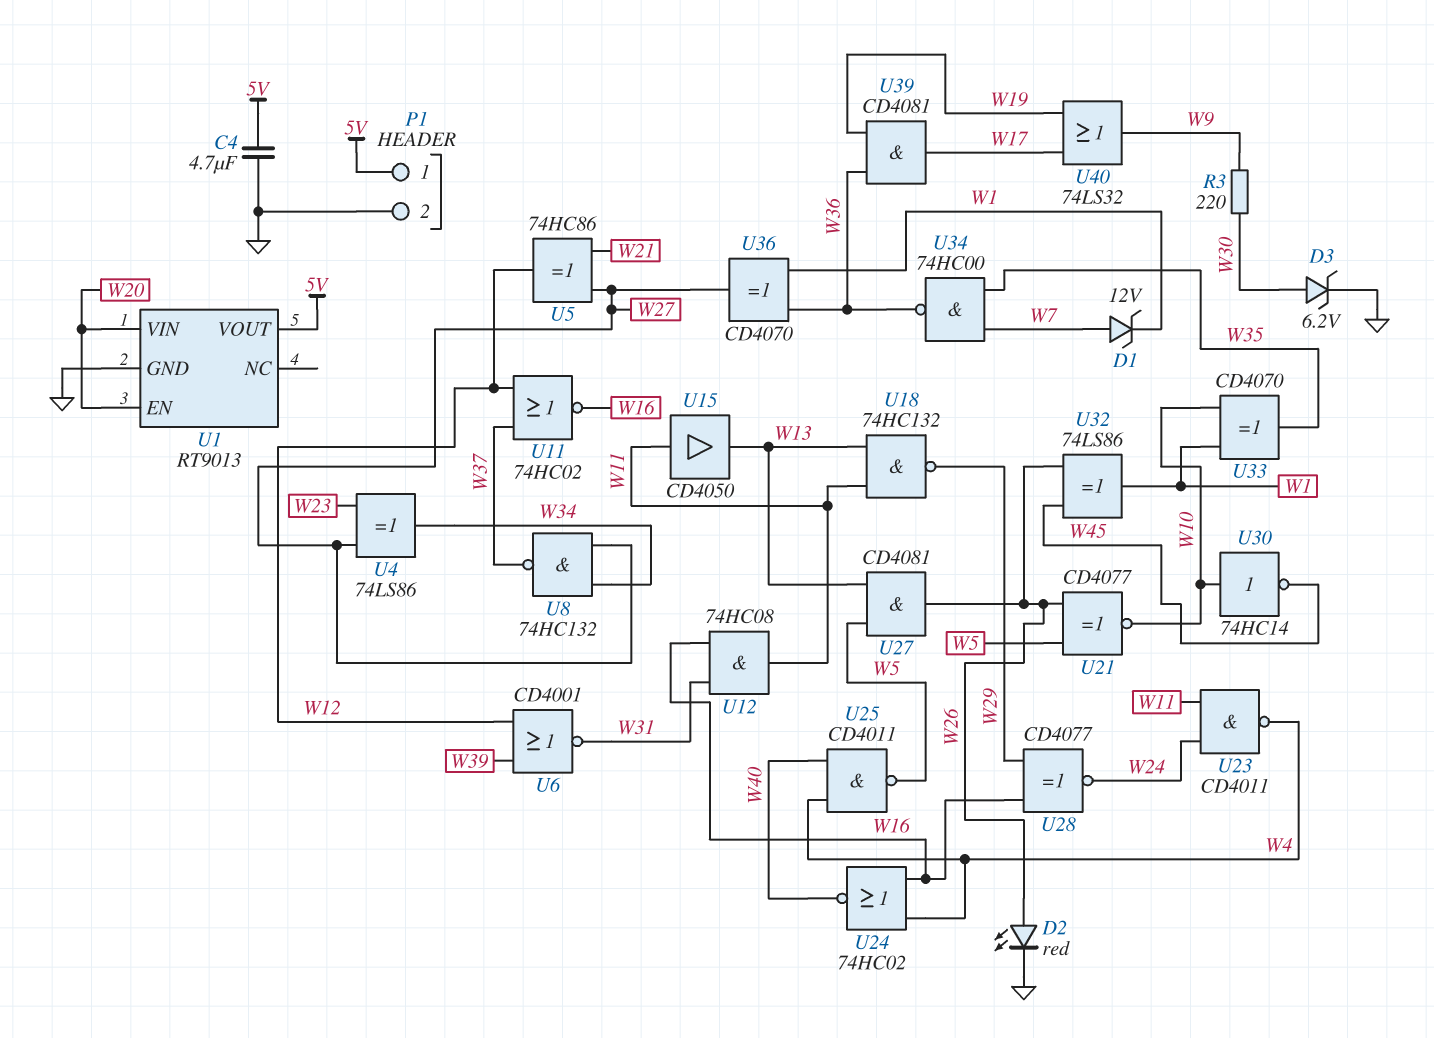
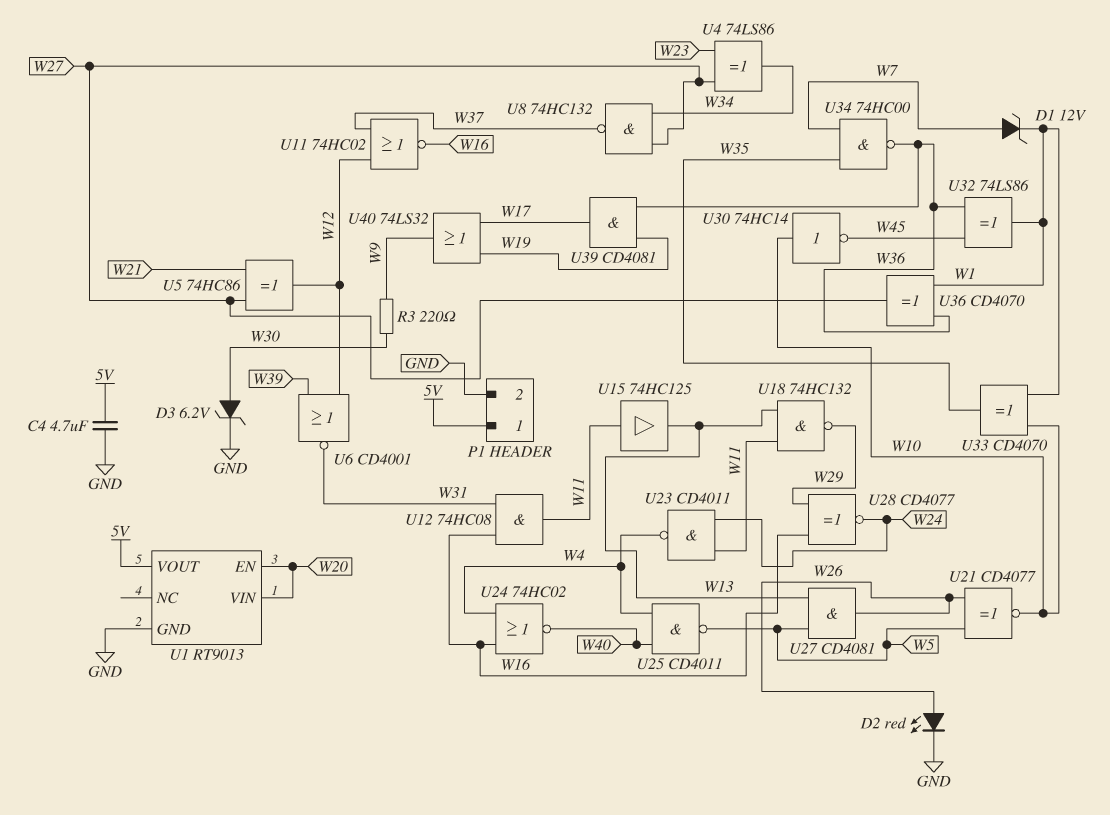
U15: buffer CD4050 (in W11, out W13) -> buffer 74HC125 (in W11, out W13)
U32: XOR 74LS86 (in W26, in W45, out W1) -> XOR 74LS86 (in W36, in W45, out W1)

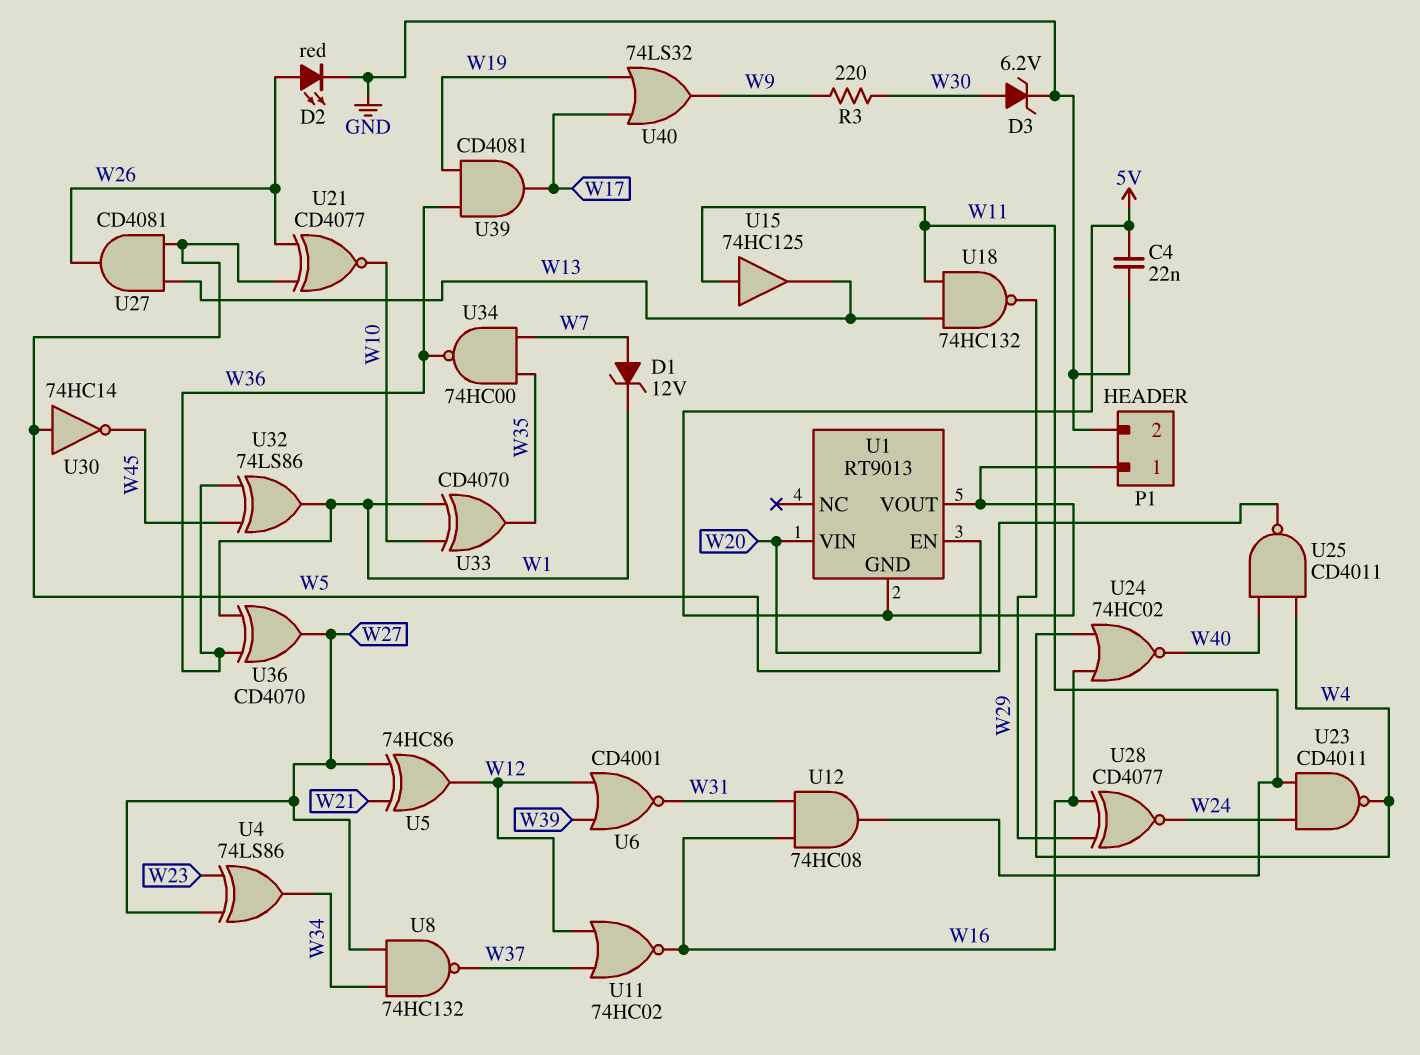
C4: 4.7uF (5V, GND) -> 22nF (5V, GND)
U1 pin GND: GND -> 5V
U30: NOT 74HC14 (in W10, out W45) -> NOT 74HC14 (in W5, out W45)

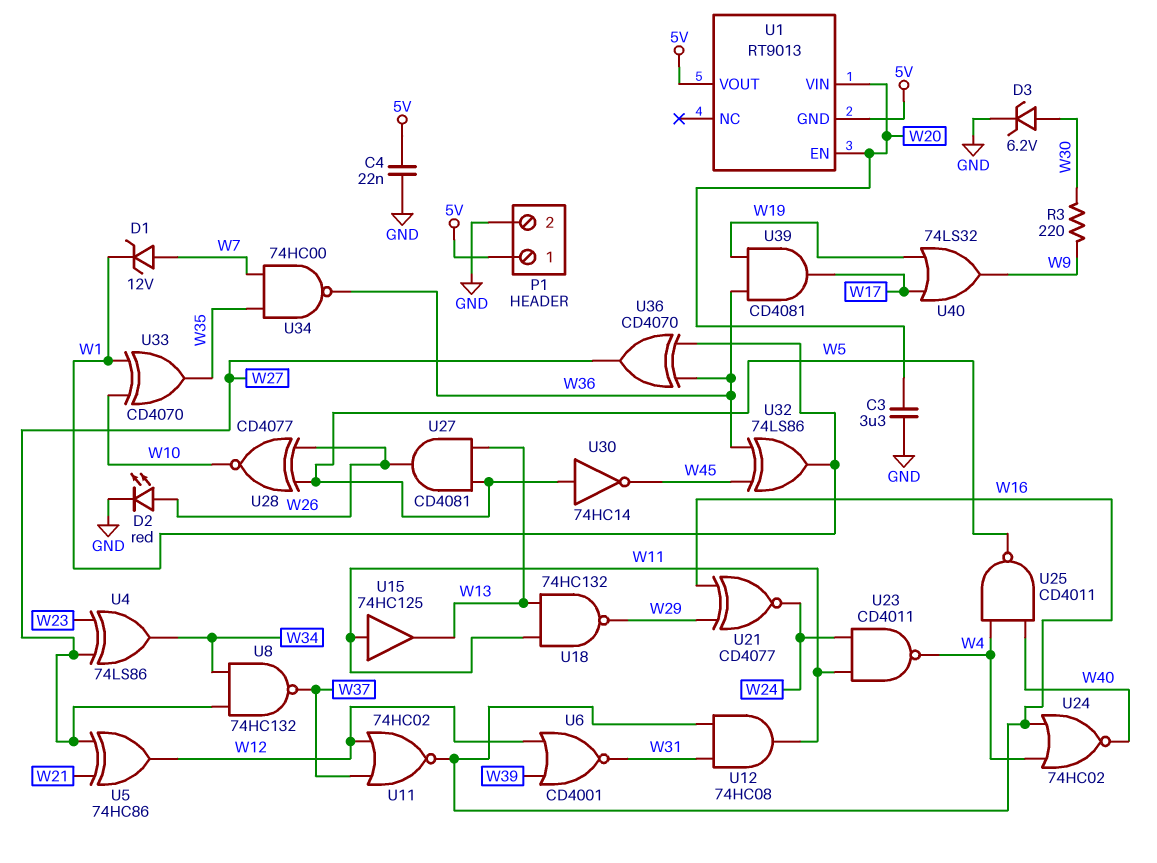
C3: none -> 3.3uF (GND, W20)
U21: XNOR CD4077 (in W5, in W26, out W10) -> XNOR CD4077 (in W16, in W29, out W24)
U28: XNOR CD4077 (in W16, in W29, out W24) -> XNOR CD4077 (in W5, in W26, out W10)

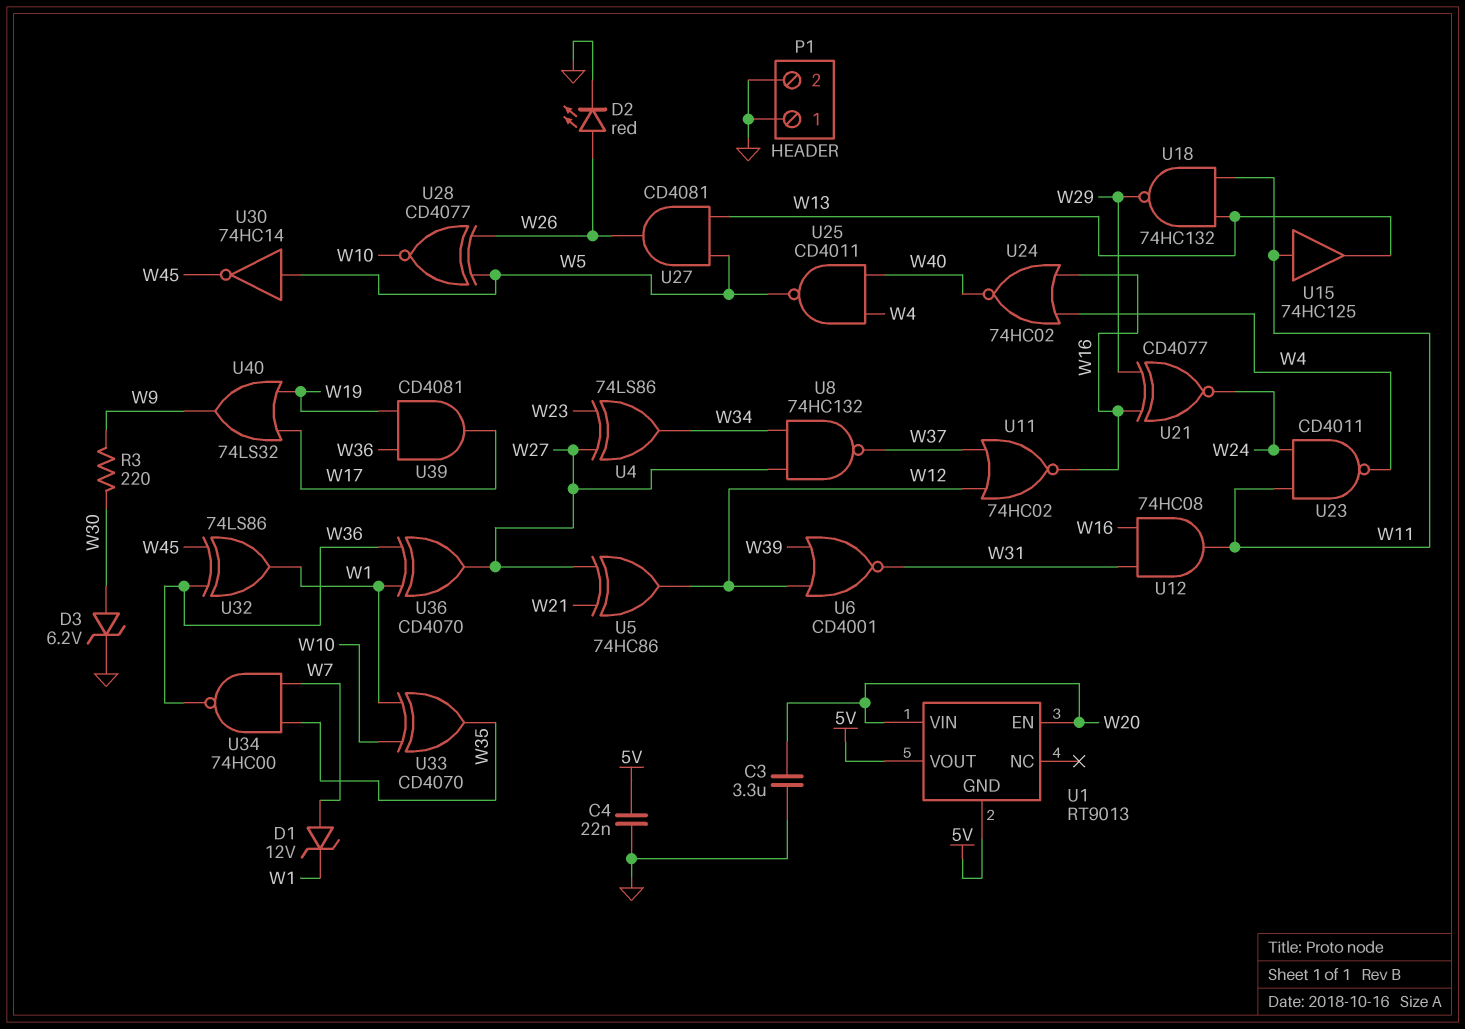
P1 pin 1: 5V -> GND

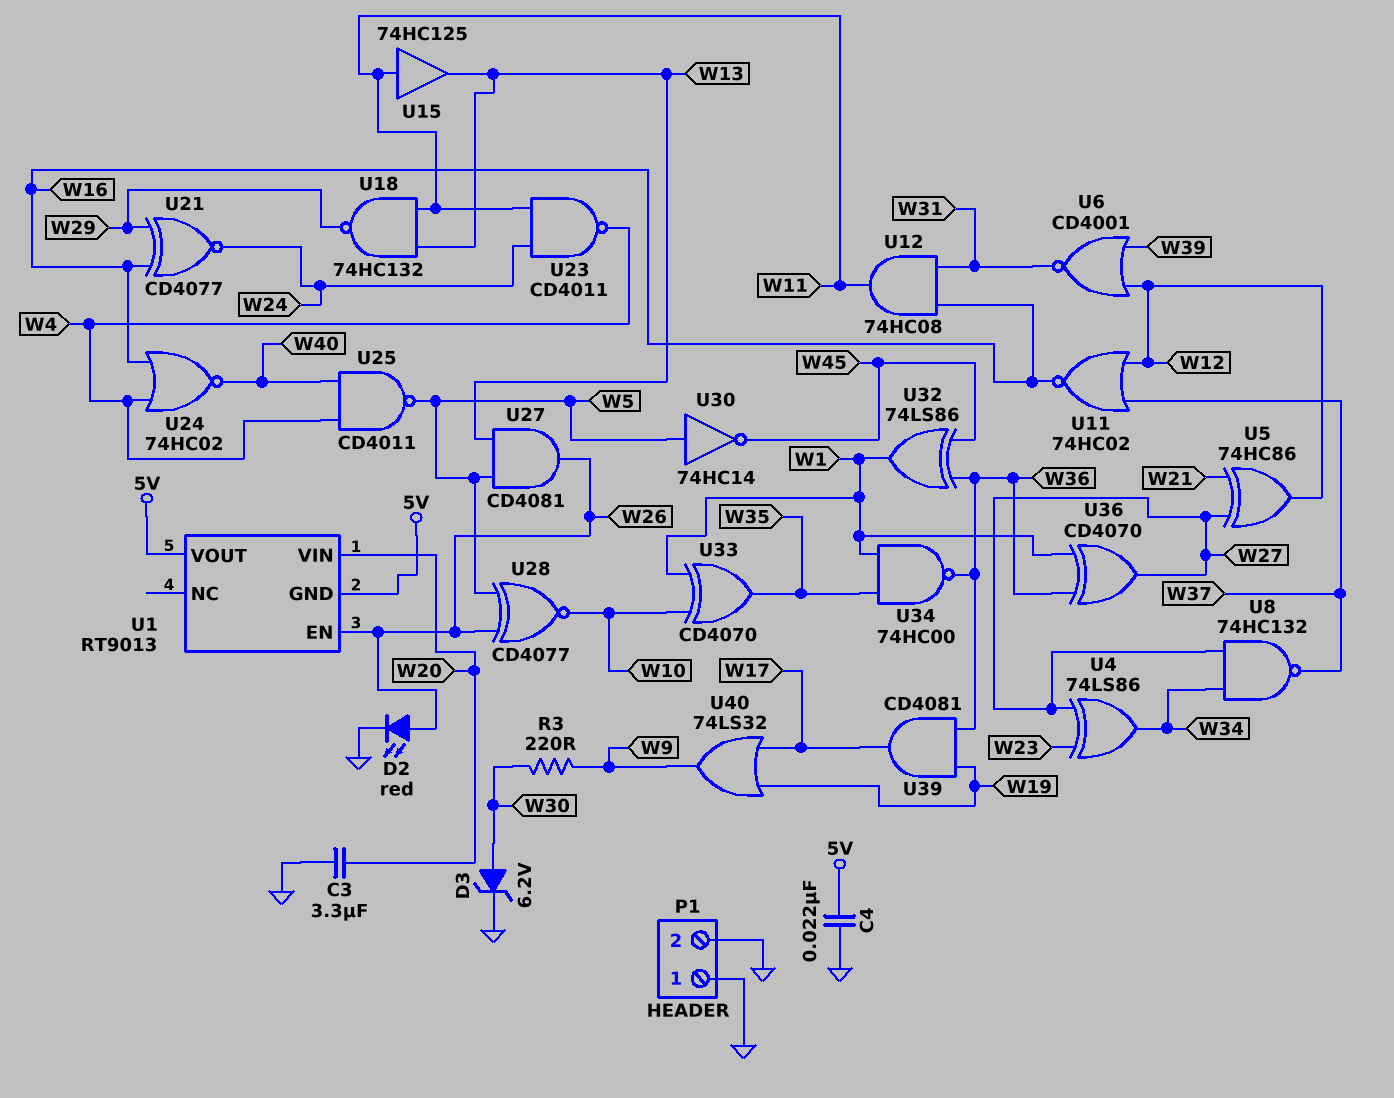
D1: zener 12V (A W7, K W1) -> none
U1 pin EN: W20 -> W26
U34: NAND 74HC00 (in W7, in W35, out W36) -> NAND 74HC00 (in W1, in W35, out W36)

